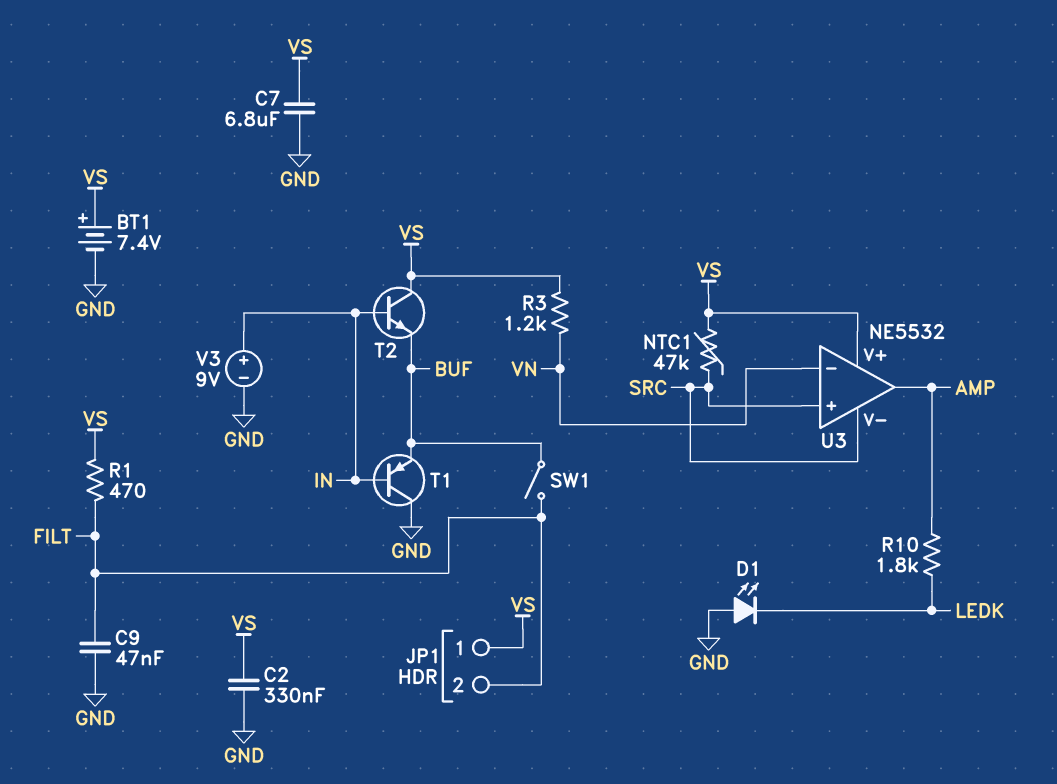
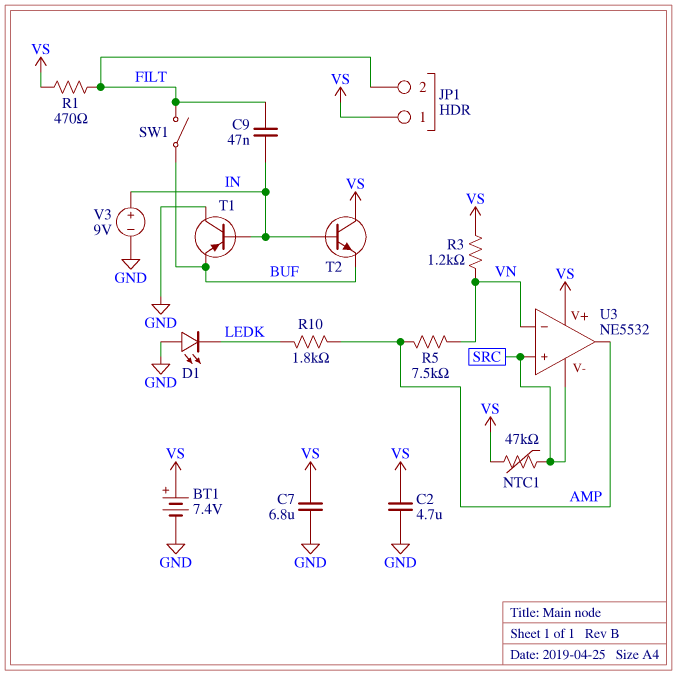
C2: 330nF (GND, VS) -> 4.7uF (GND, VS)
C9: 47nF (FILT, GND) -> 47nF (FILT, IN)
R5: none -> 7.5k (AMP, VN)

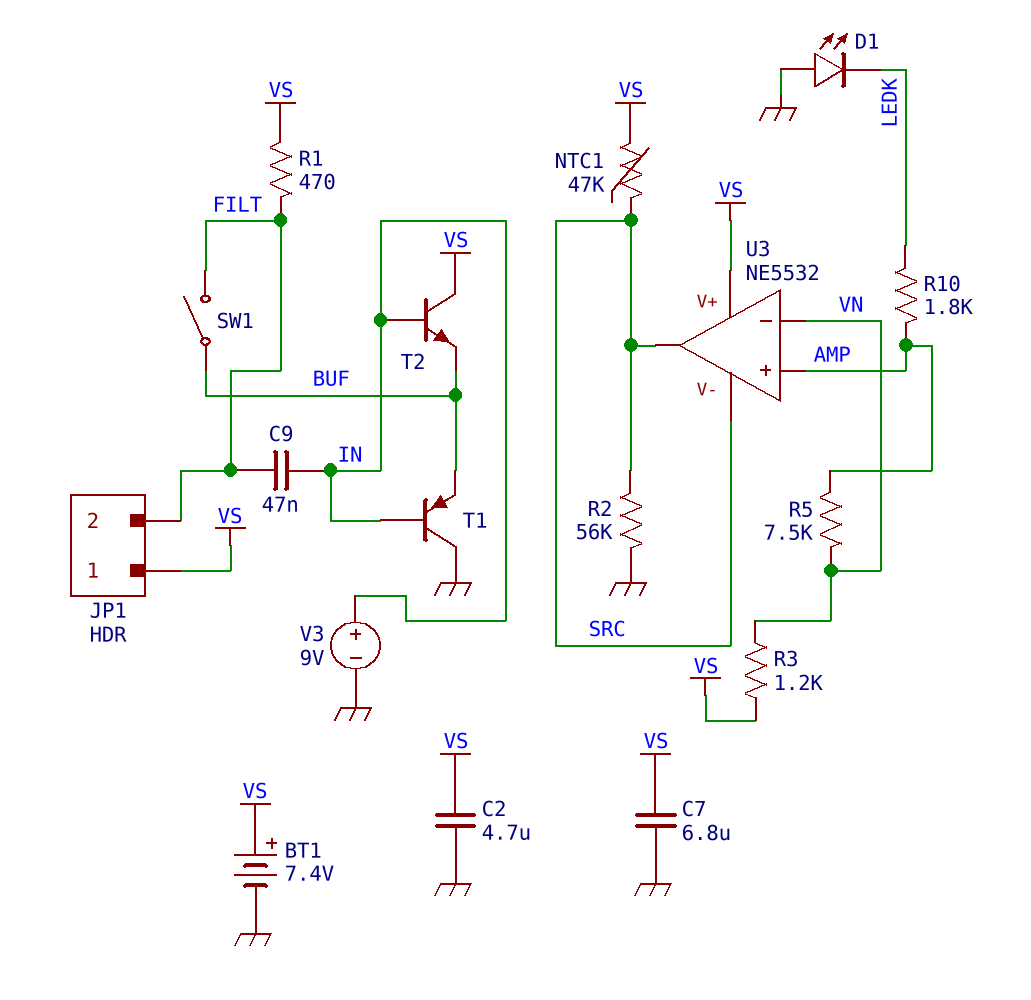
R2: none -> 56k (GND, SRC)
U3 pin in+: SRC -> AMP
U3 pin out: AMP -> SRC

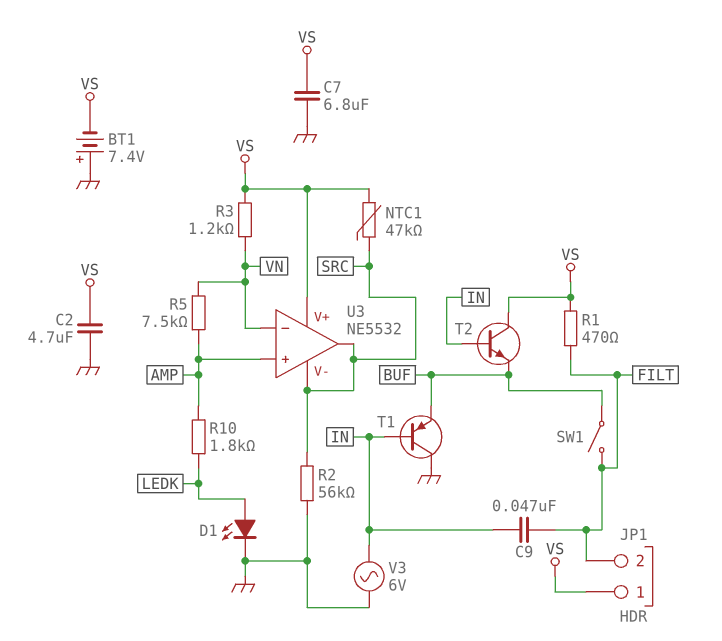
BT1: 7.4V (plus VS, minus GND) -> 7.4V (plus GND, minus VS)
D1: LED (A GND, K LEDK) -> LED (A LEDK, K GND)
V3: 9V (plus IN, minus GND) -> AC 6V (GND, IN)

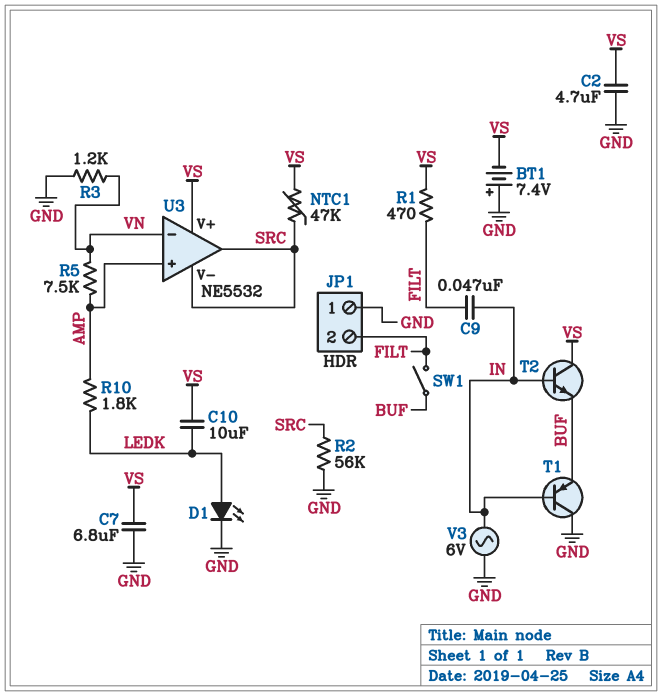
C10: none -> 10uF (LEDK, VS)
JP1 pin 1: VS -> GND
R3: 1.2k (VN, VS) -> 1.2k (GND, VN)

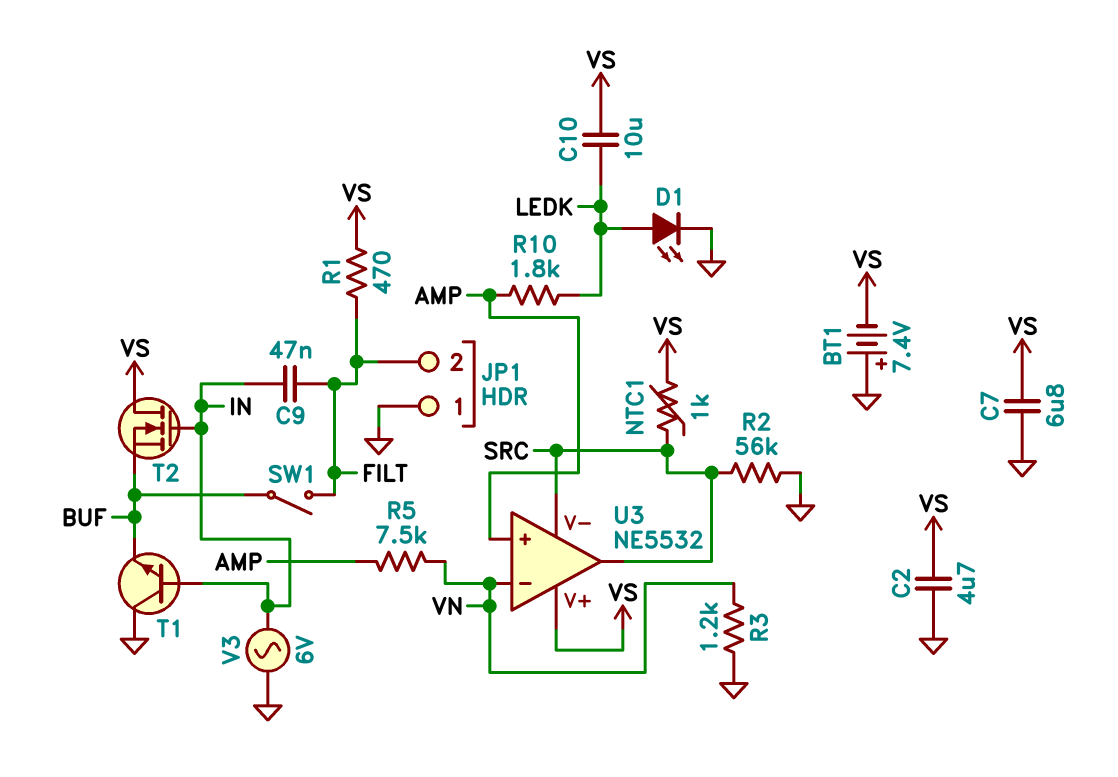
NTC1: 47k (SRC, VS) -> 1k (SRC, VS)
T1: PNP (B IN, C GND, E BUF) -> NPN (B IN, C GND, E BUF)
T2: NPN (B IN, C VS, E BUF) -> NMOS (G IN, D VS, S BUF)

